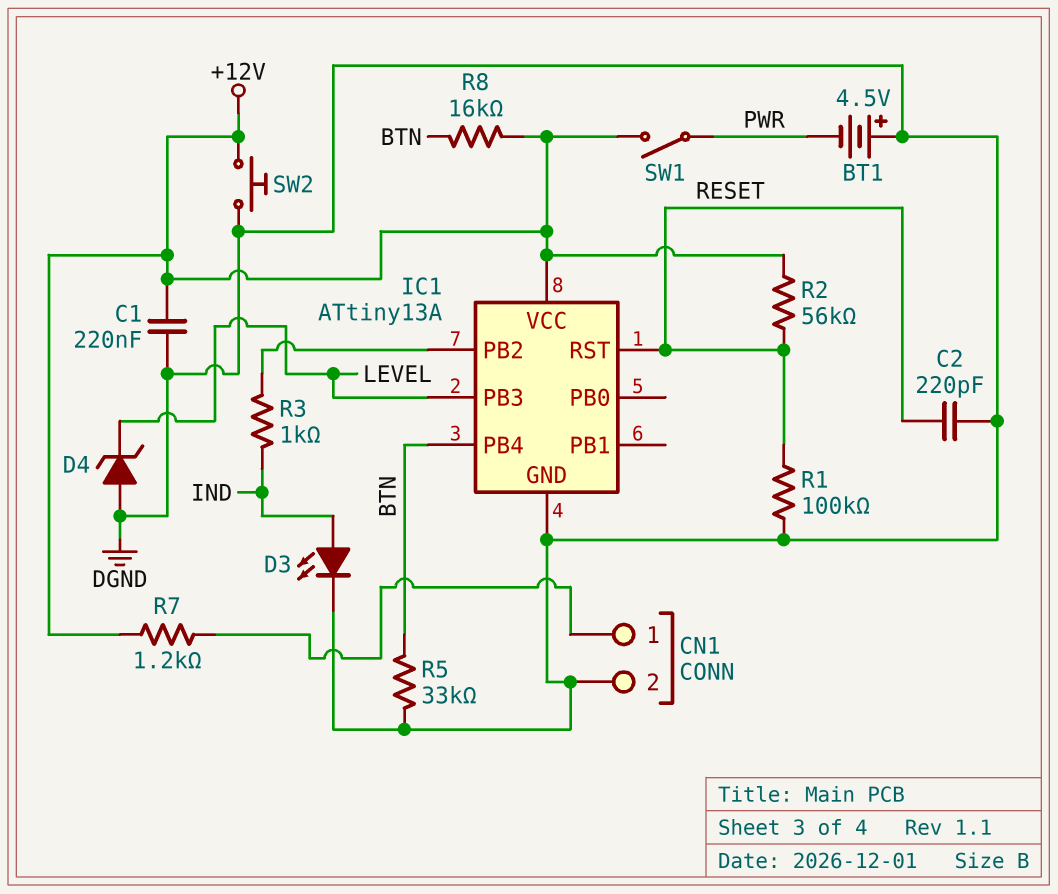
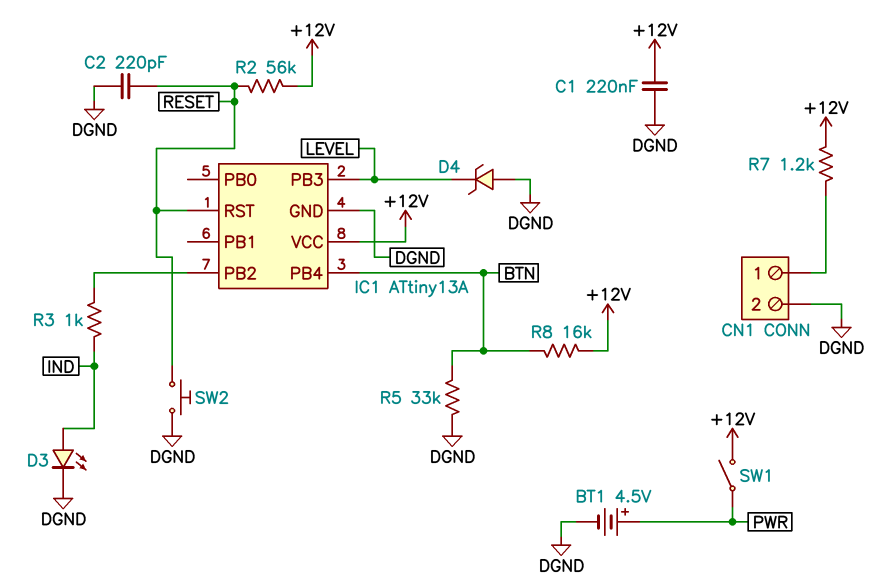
BT1: 4.5V (plus DGND, minus PWR) -> 4.5V (plus PWR, minus DGND)
R1: 100k (DGND, RESET) -> none
SW2: button (+12V, DGND) -> button (DGND, RESET)

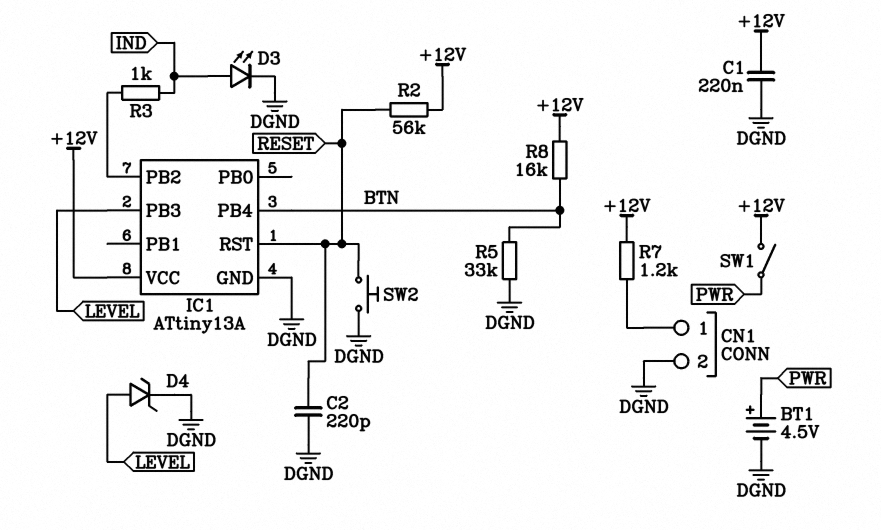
D4: zener (A DGND, K LEVEL) -> zener (A LEVEL, K DGND)

